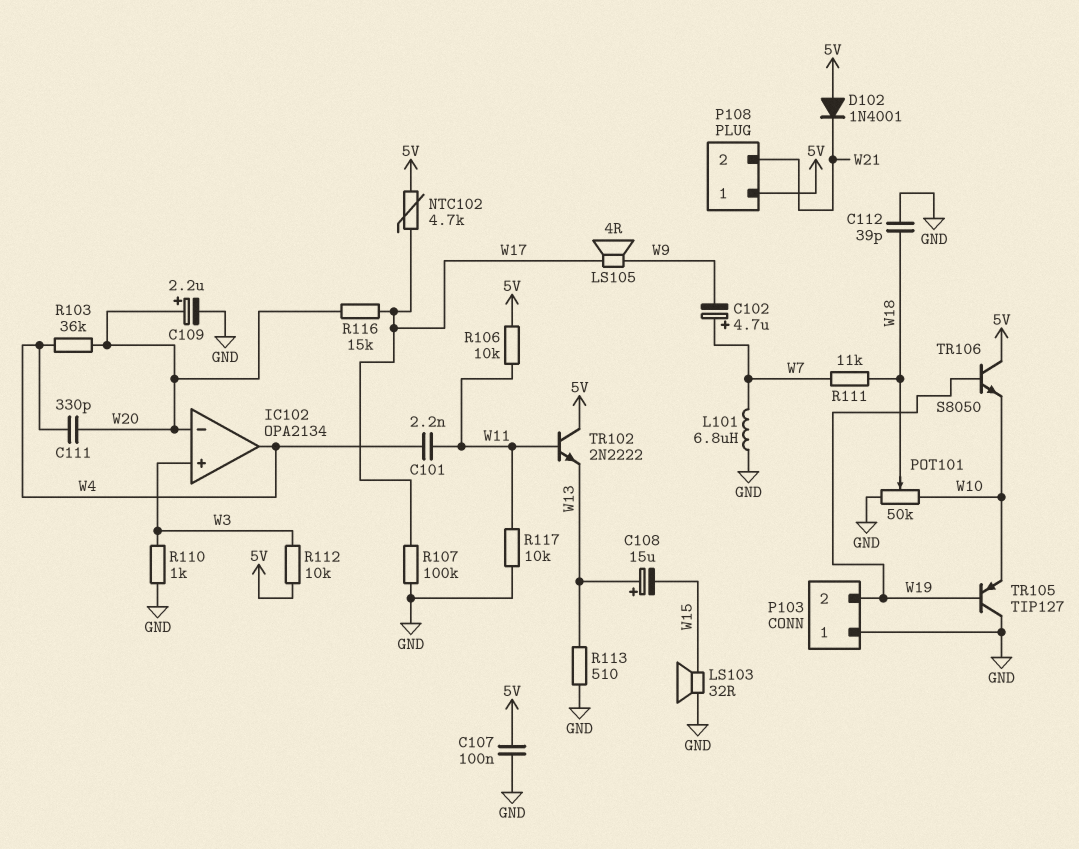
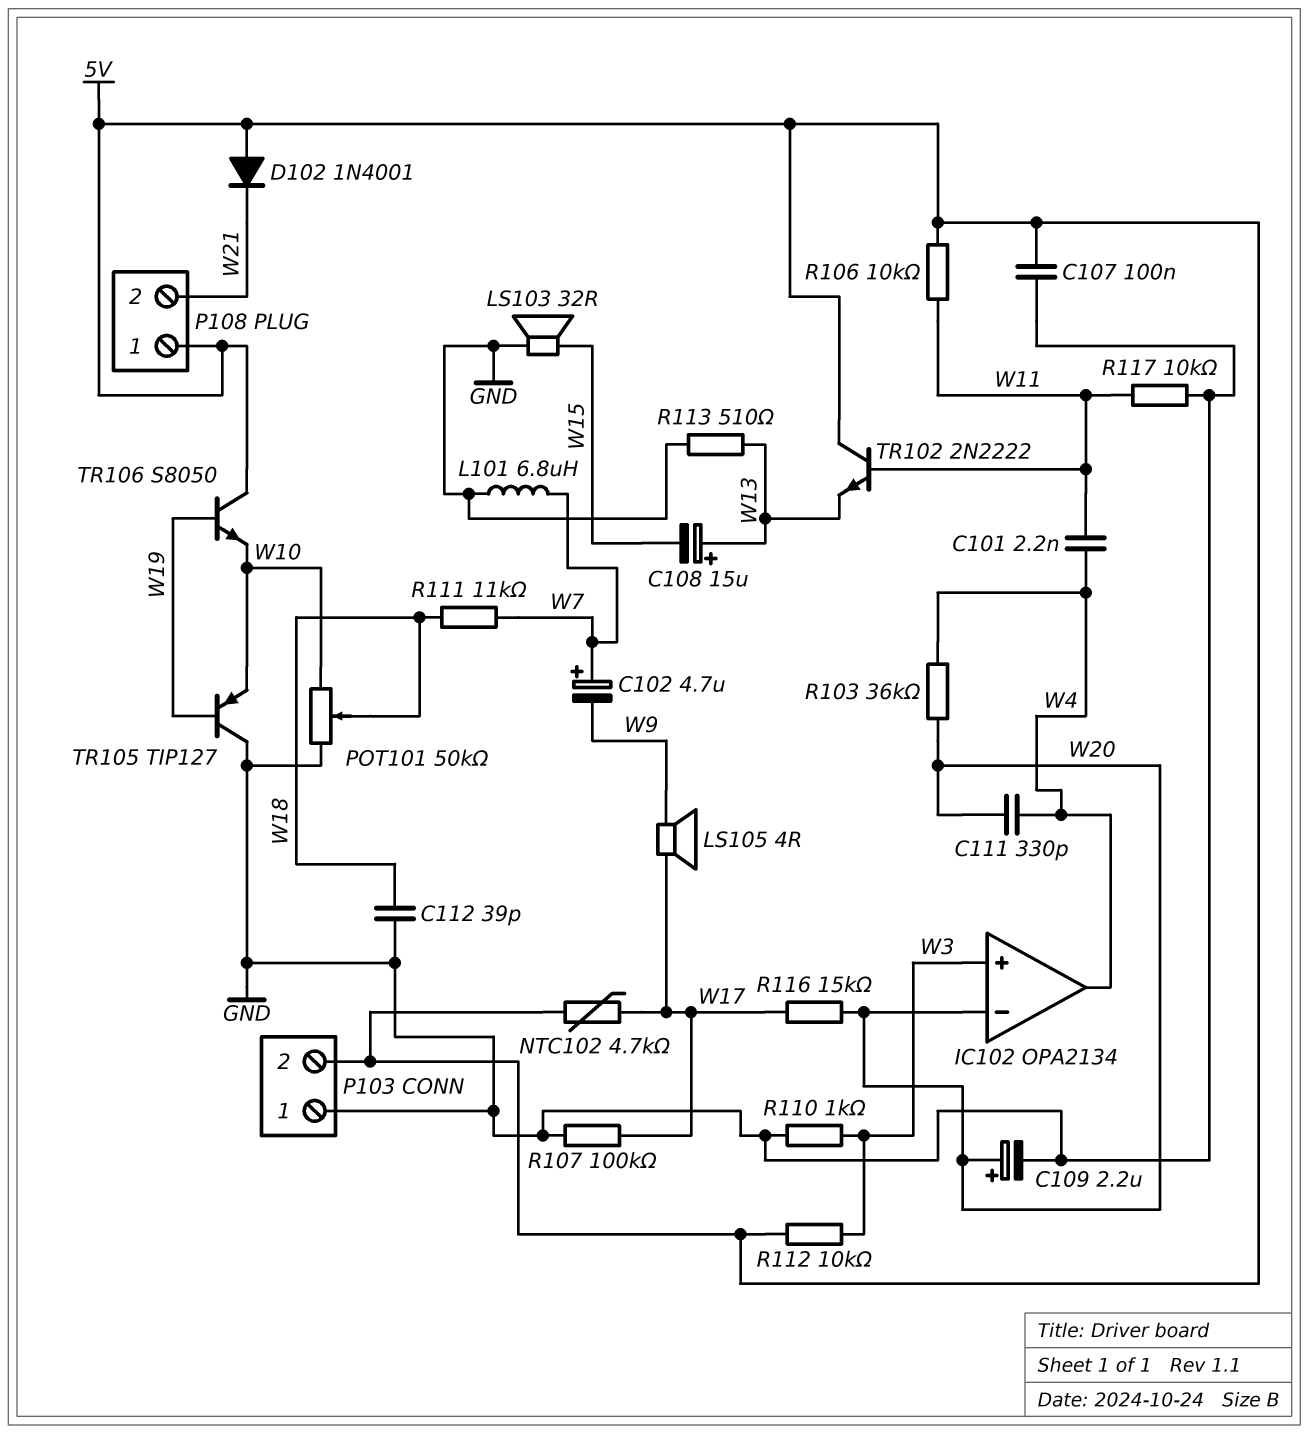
P103 pin 2: W19 -> 5V

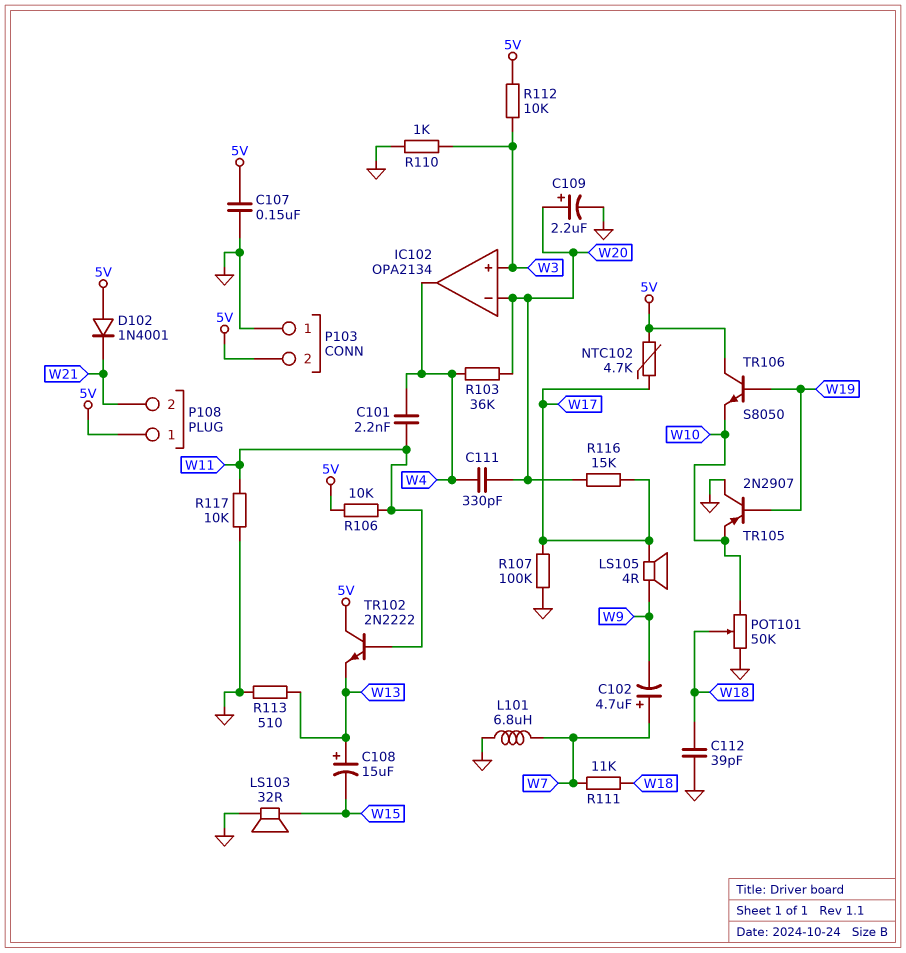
C107: 100nF (5V, GND) -> 150nF (5V, GND)
TR105: PNP TIP127 (B W19, C GND, E W10) -> PNP 2N2907 (B W19, C GND, E W10)

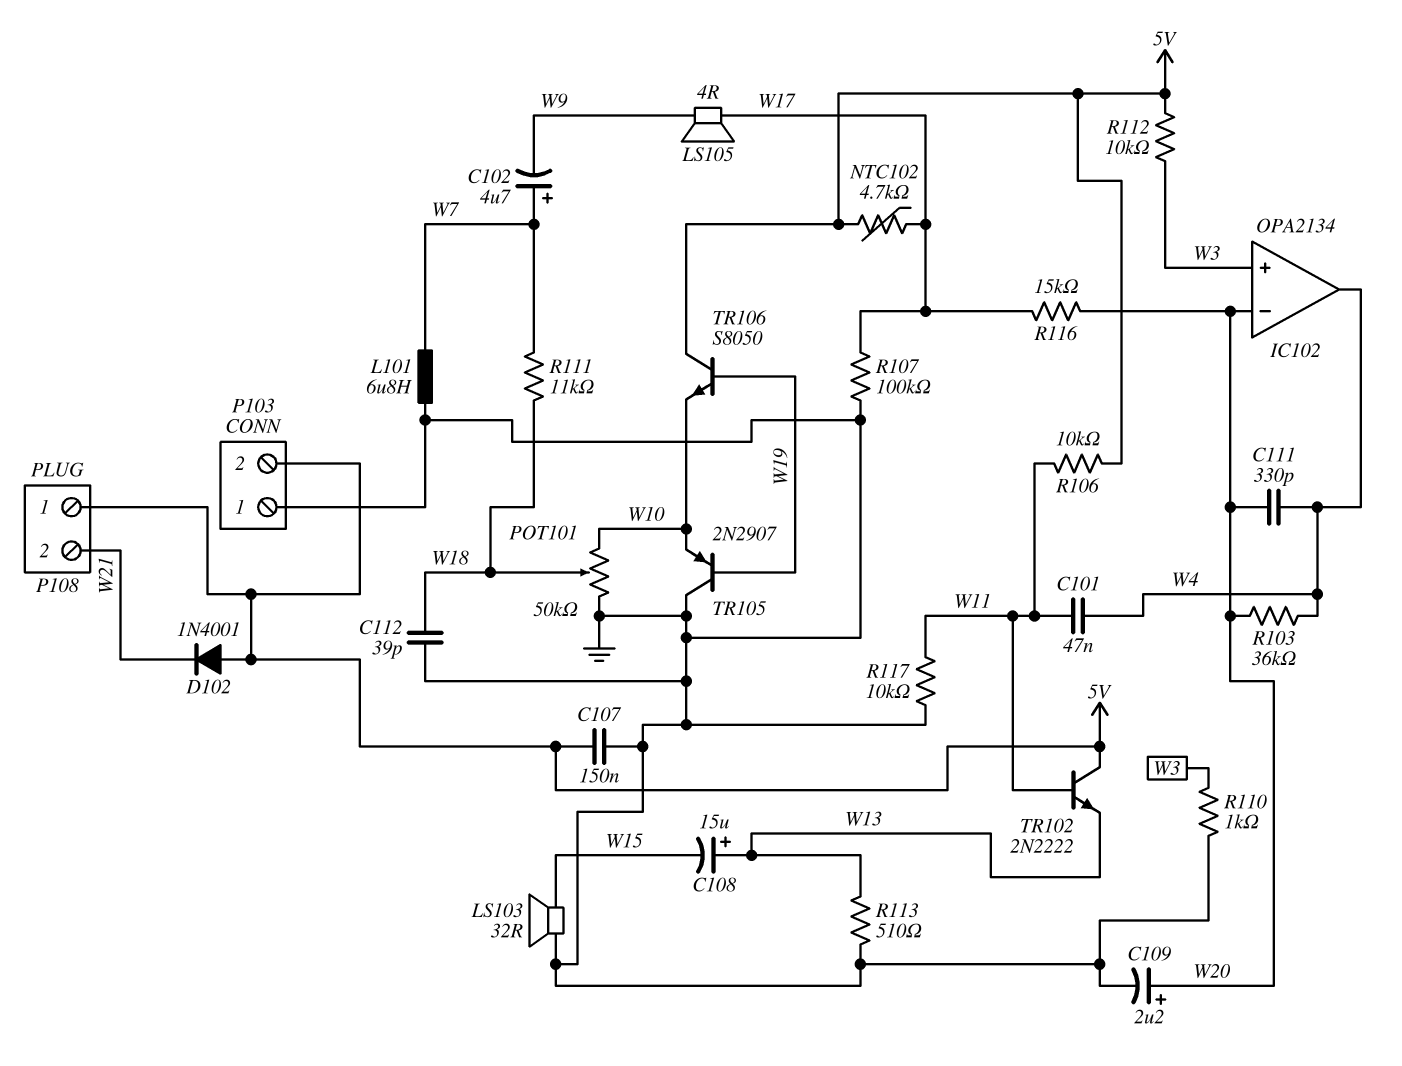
C101: 2.2nF (W4, W11) -> 47nF (W4, W11)

